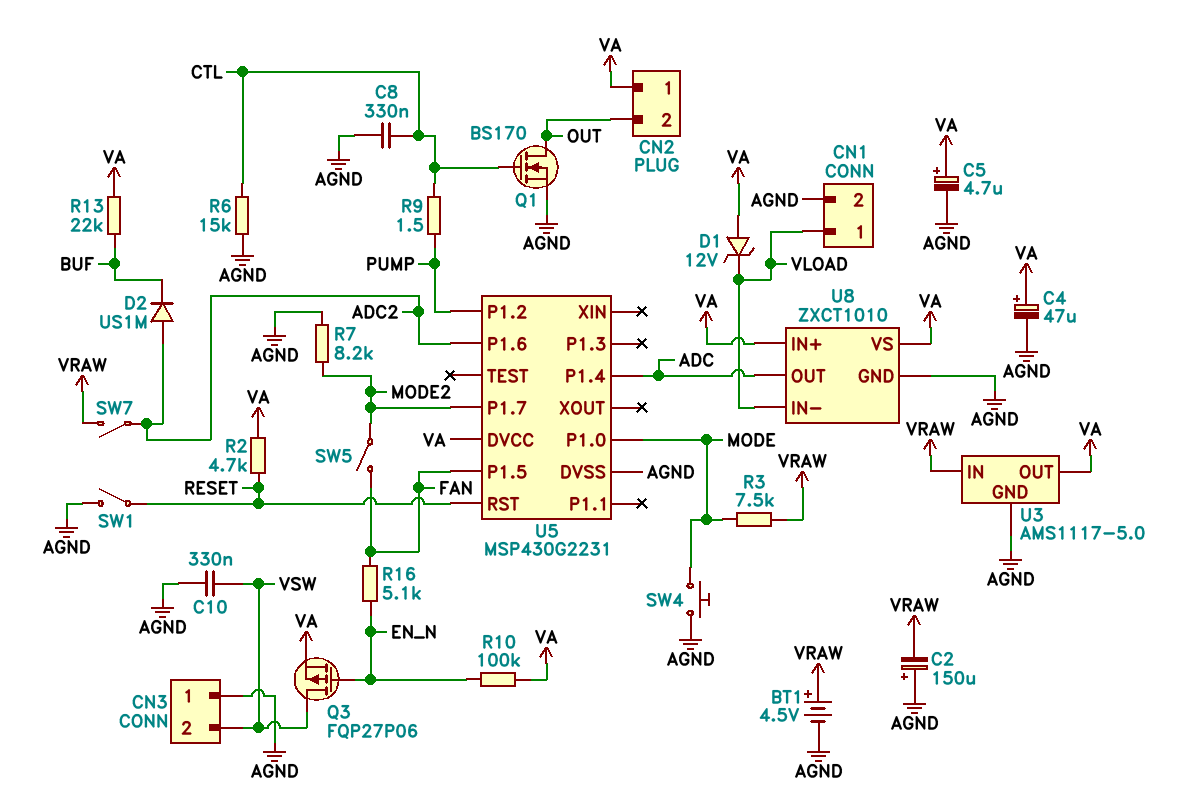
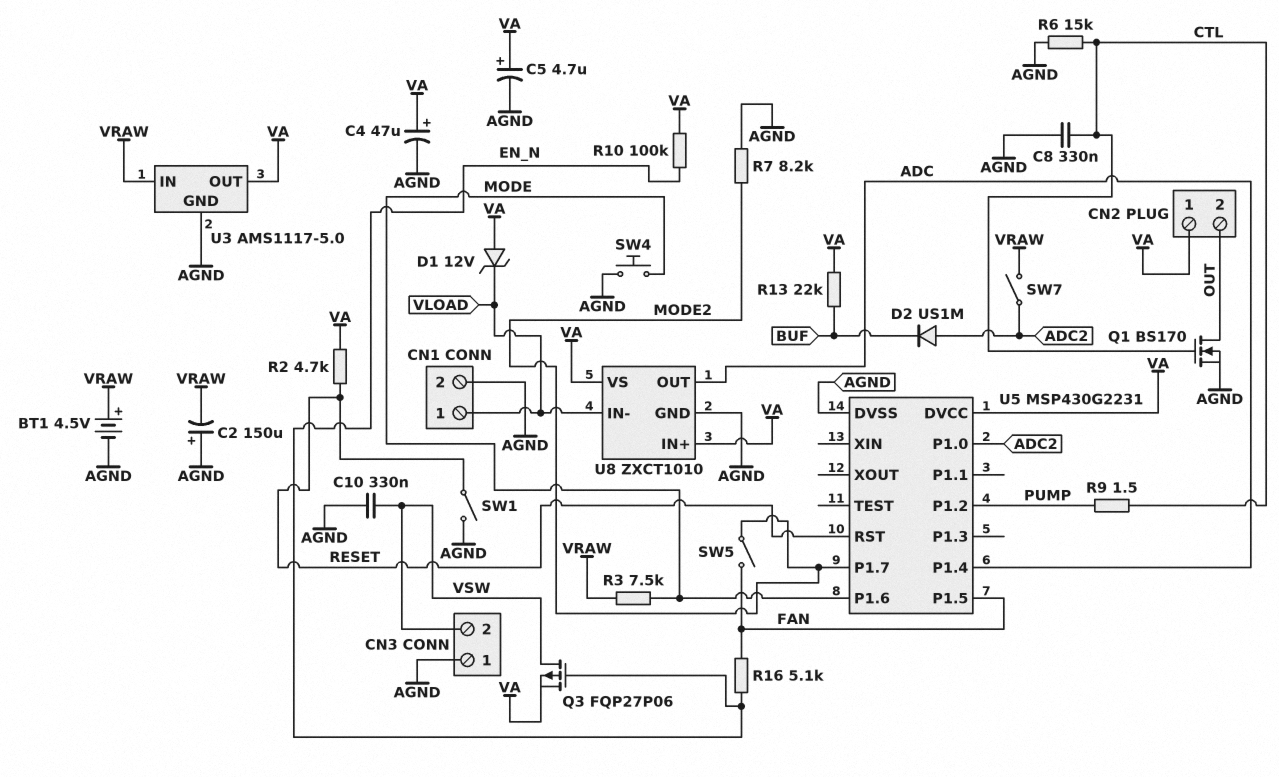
U5 pin P1.0: MODE -> ADC2
U5 pin P1.6: ADC2 -> MODE

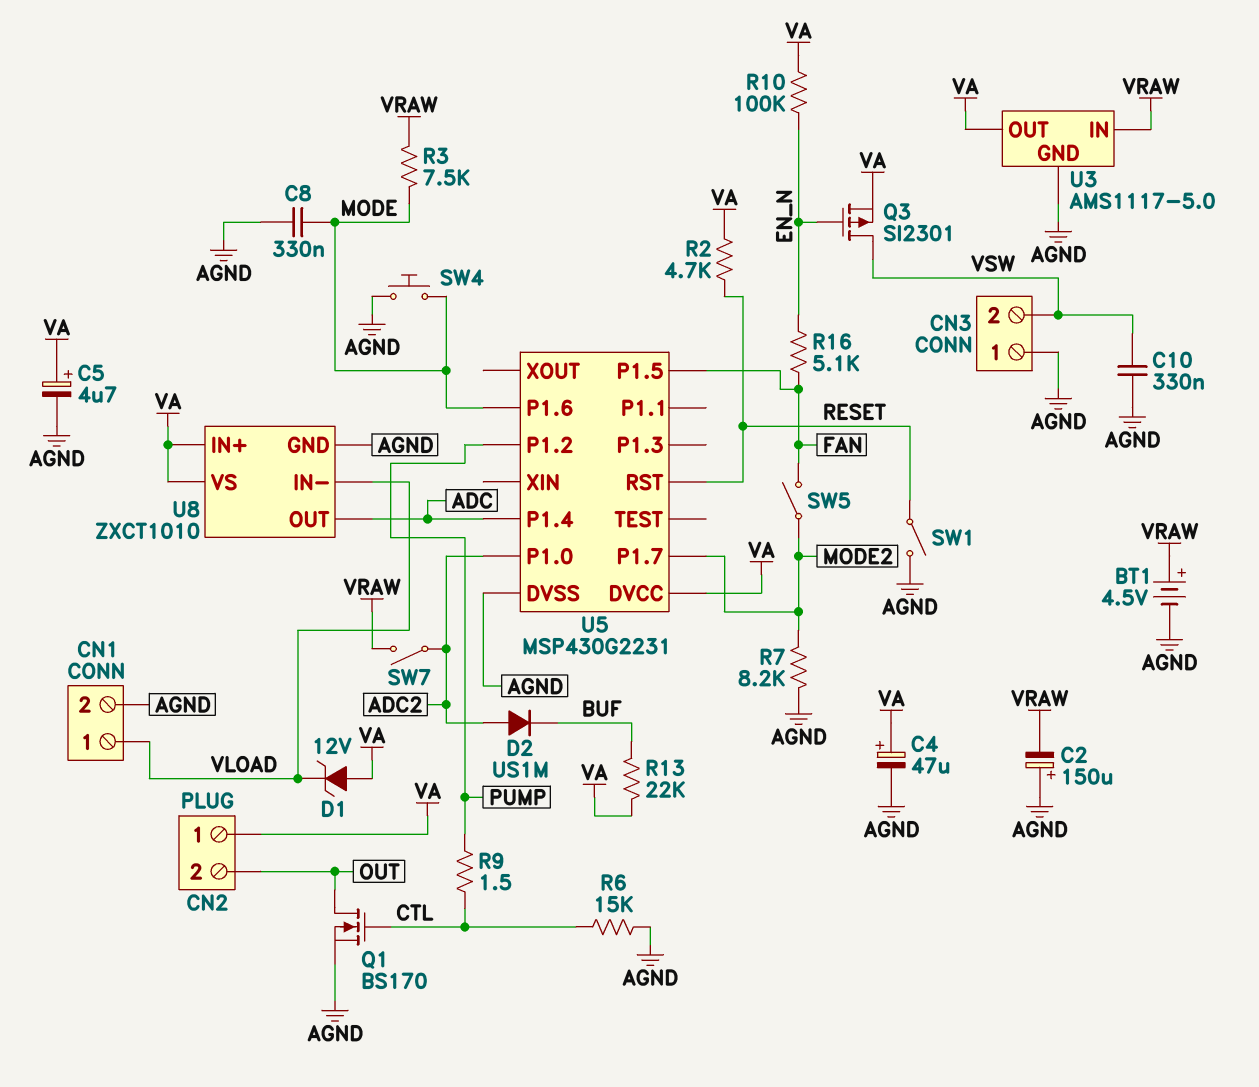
C8: 330nF (AGND, CTL) -> 330nF (AGND, MODE)
Q3: PMOS FQP27P06 (G EN_N, D VSW, S VA) -> PMOS SI2301 (G EN_N, D VSW, S VA)

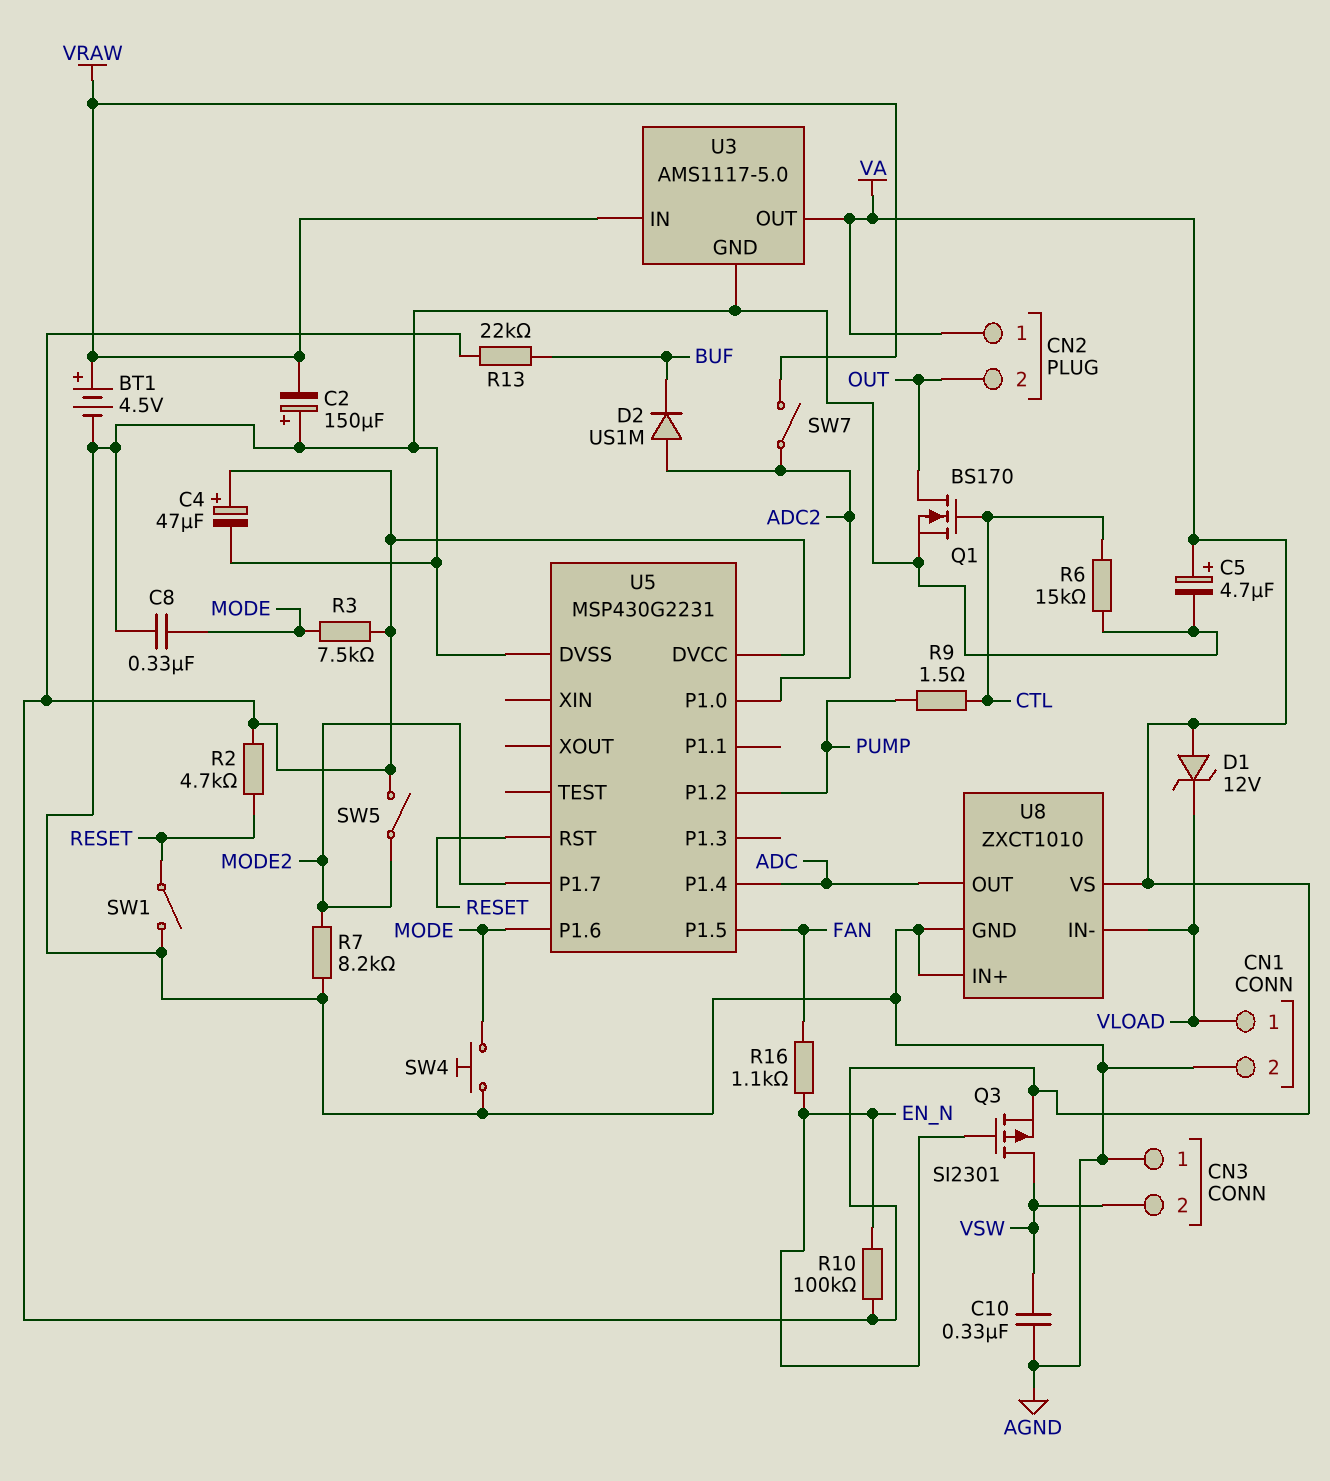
R3: 7.5k (MODE, VRAW) -> 7.5k (MODE, VA)
R16: 5.1k (EN_N, FAN) -> 1.1k (EN_N, FAN)
SW5: switch (FAN, MODE2) -> switch (MODE2, VA)
U8 pin IN+: VA -> AGND

